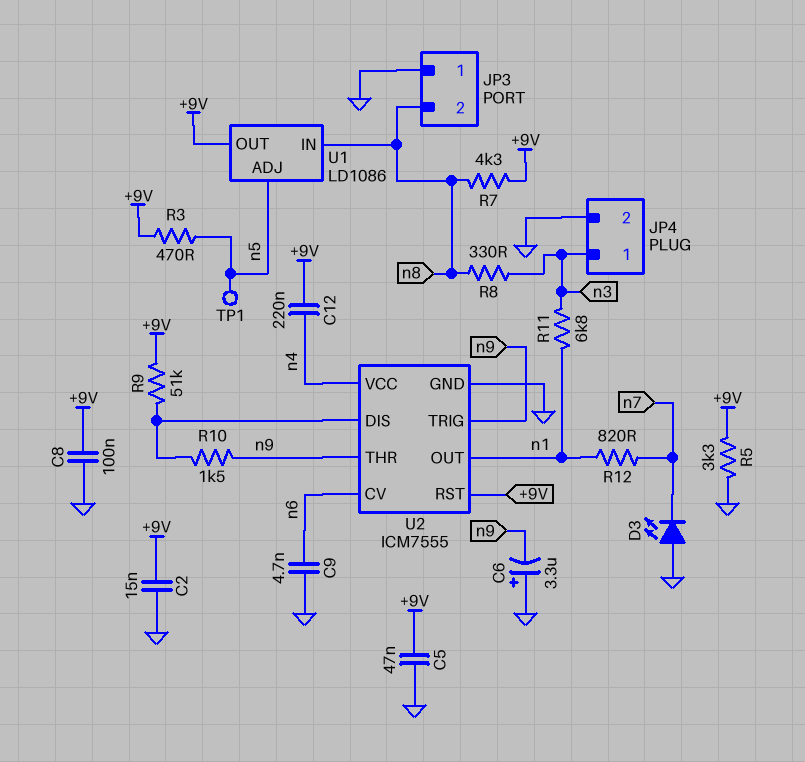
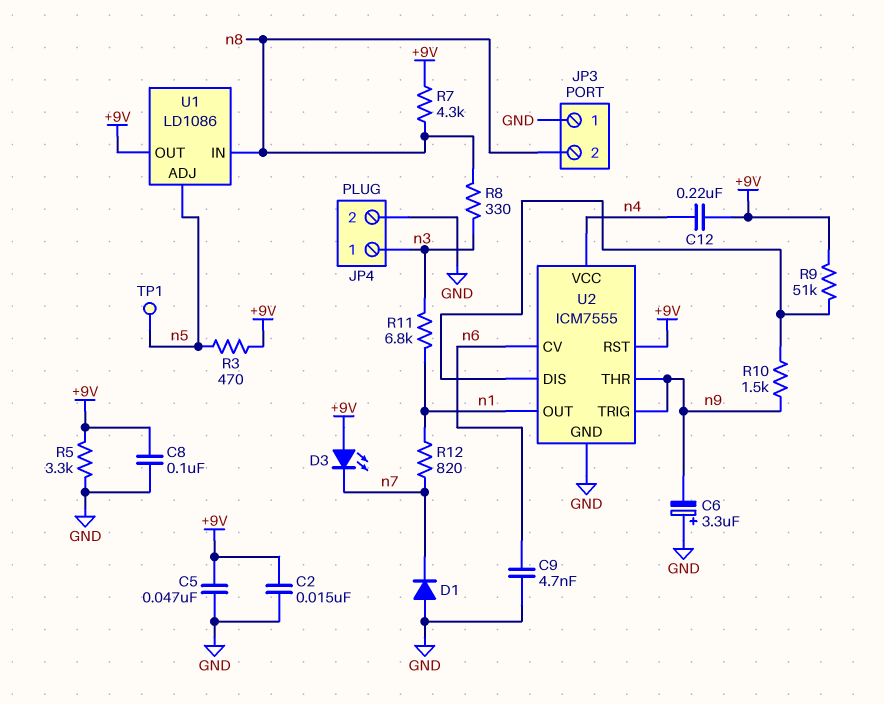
D1: none -> diode (A GND, K n7)
D3: LED (A GND, K n7) -> LED (A +9V, K n7)

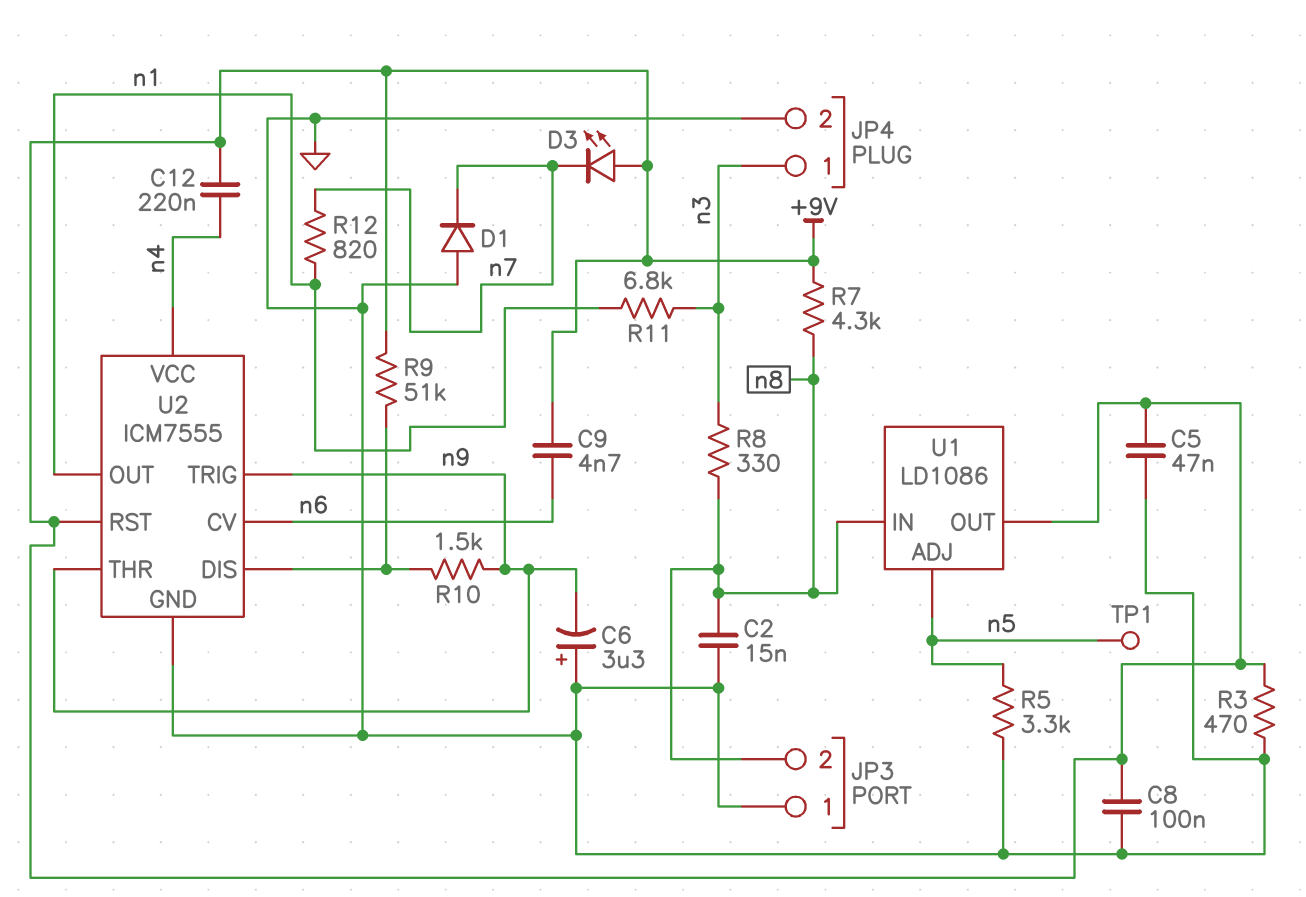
C2: 15nF (+9V, GND) -> 15nF (GND, n8)
C9: 4.7nF (GND, n6) -> 4.7nF (+9V, n6)
R3: 470 (+9V, n5) -> 470 (+9V, GND)
R5: 3.3k (+9V, GND) -> 3.3k (GND, n5)

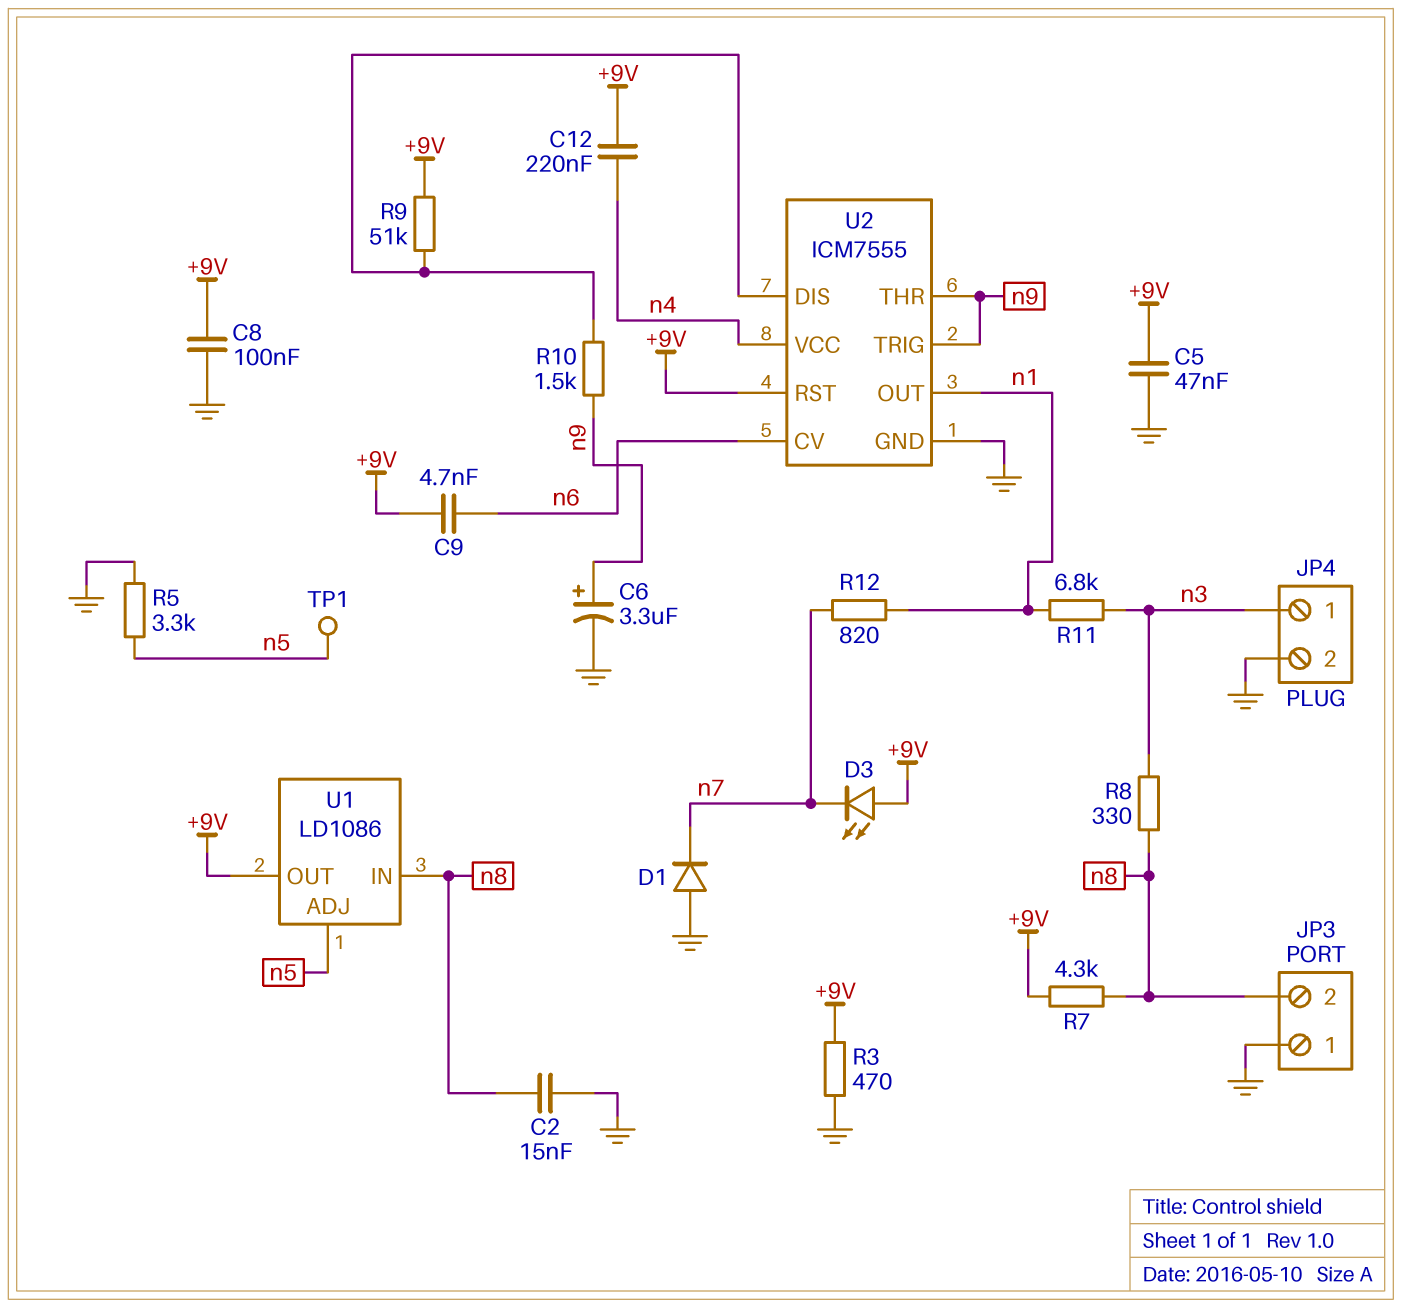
C6: 3.3uF (plus GND, minus n9) -> 3.3uF (plus n9, minus GND)

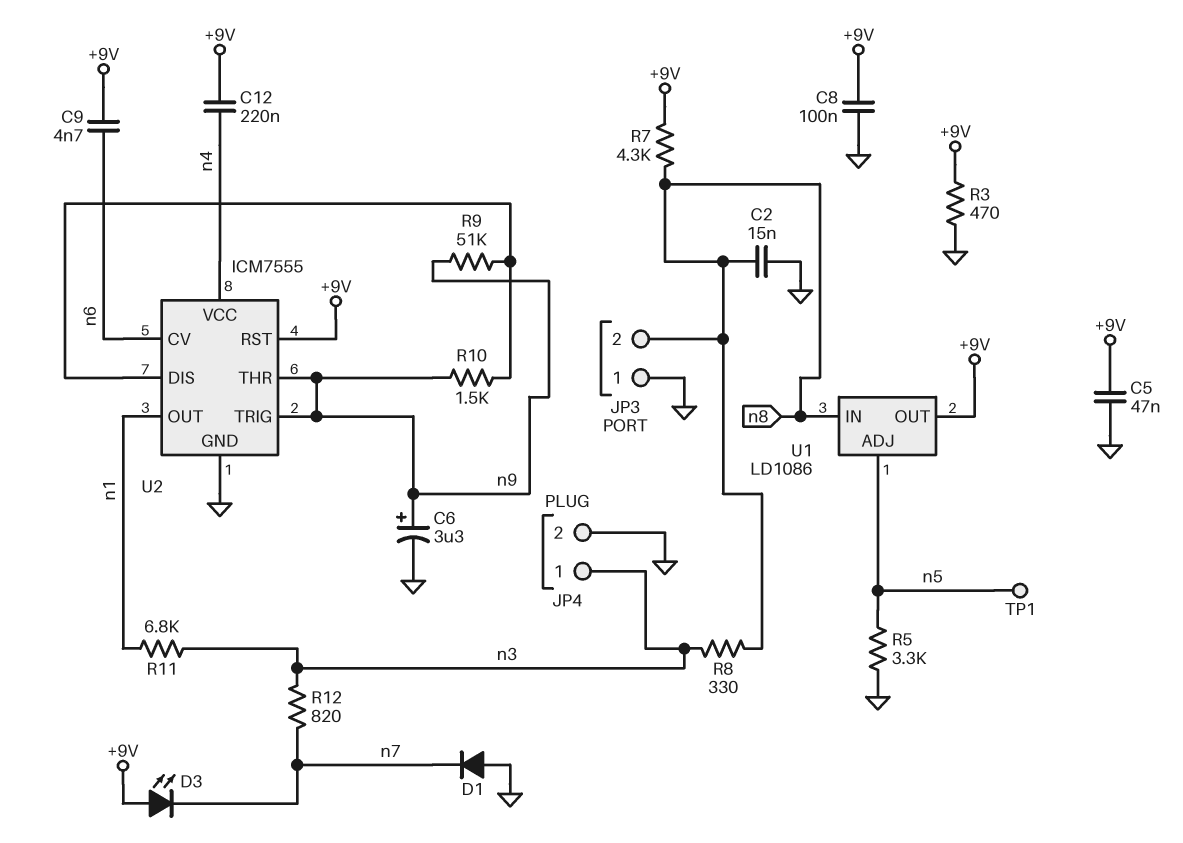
R9: 51k (+9V, U2/DIS) -> 51k (U2/DIS, n9)
R12: 820 (n1, n7) -> 820 (n3, n7)

